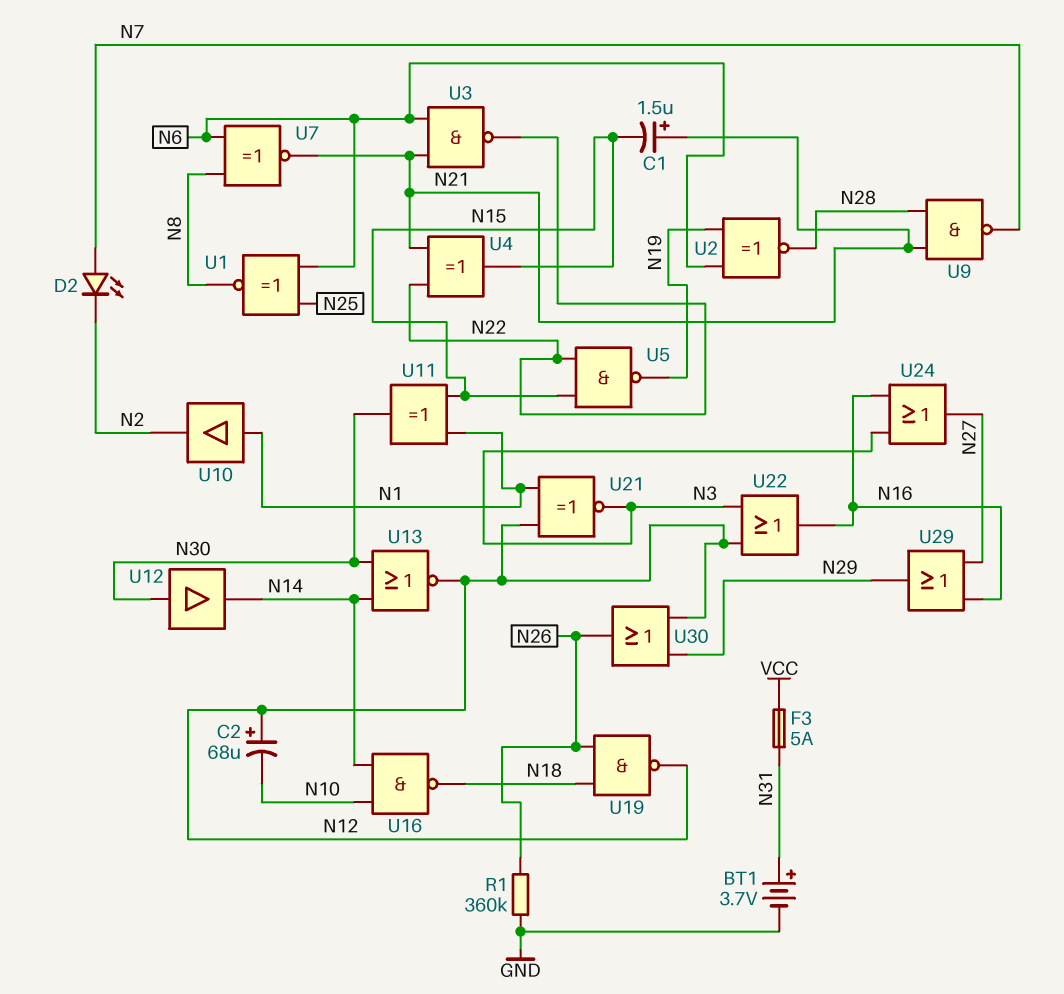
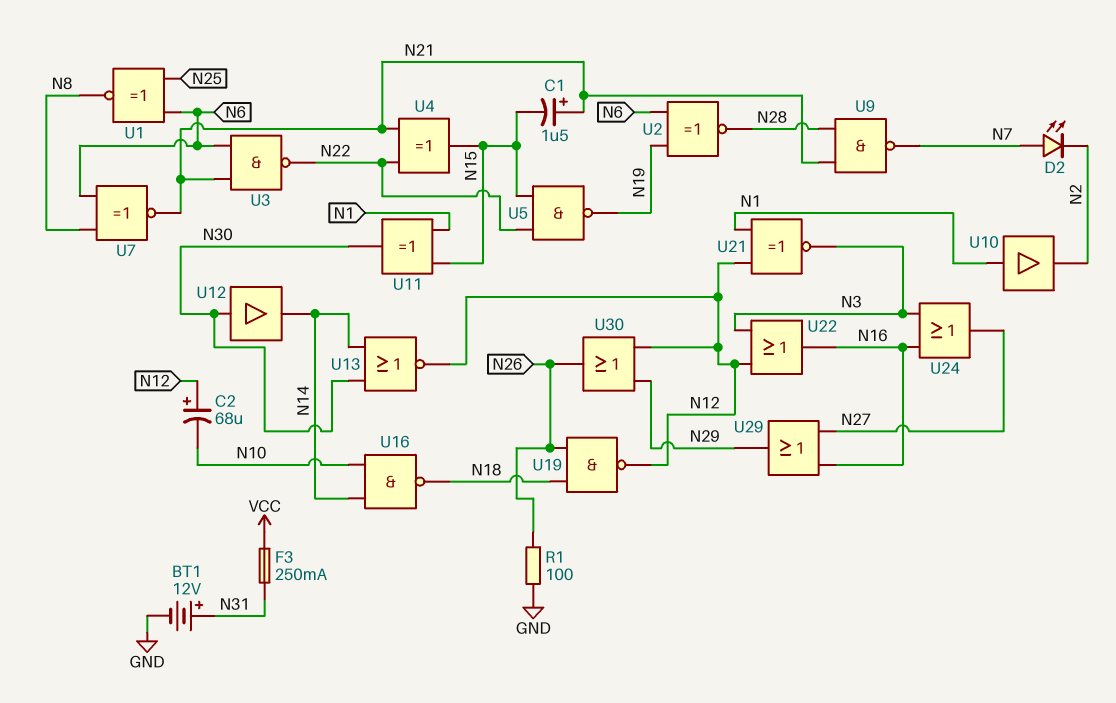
BT1: 3.7V (plus N31, minus GND) -> 12V (plus N31, minus GND)
F3: 5A (N31, VCC) -> 250mA (N31, VCC)
R1: 360k (GND, N26) -> 100 (GND, N26)

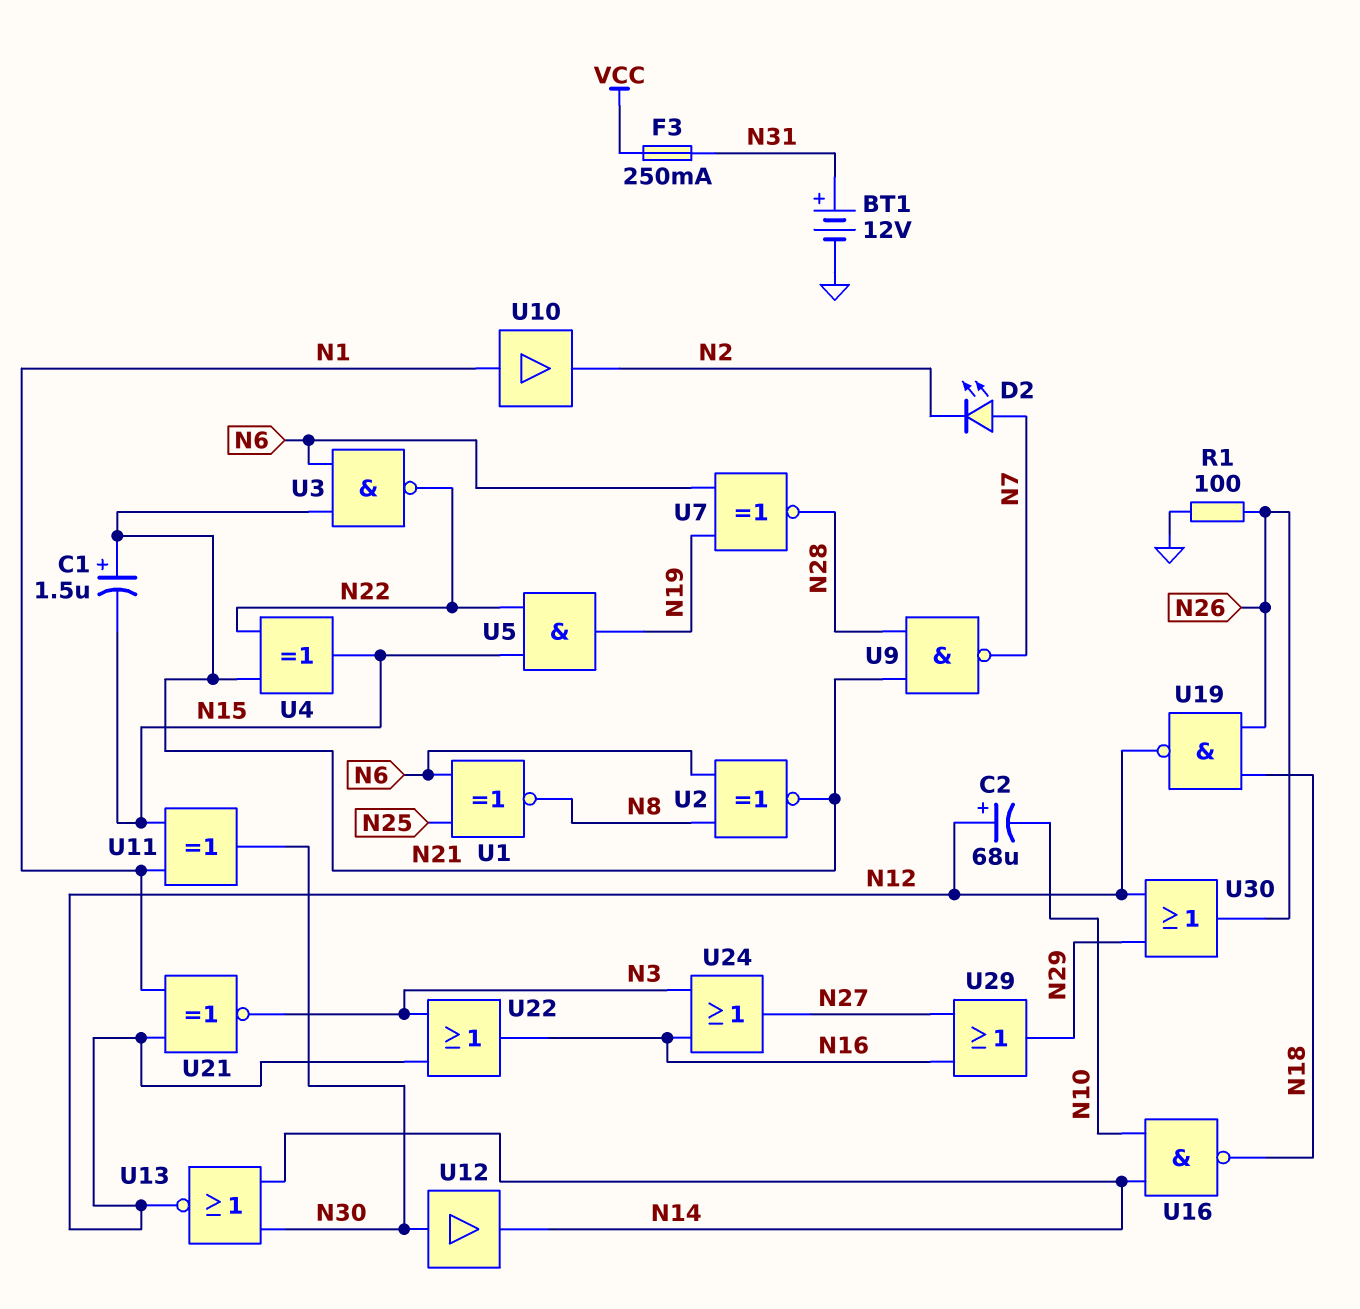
U2: XNOR (in N6, in N19, out N28) -> XNOR (in N6, in N8, out N21)
U5: NAND (in N15, in N22, out N19) -> AND (in N15, in N22, out N19)
U7: XNOR (in N6, in N8, out N21) -> XNOR (in N6, in N19, out N28)

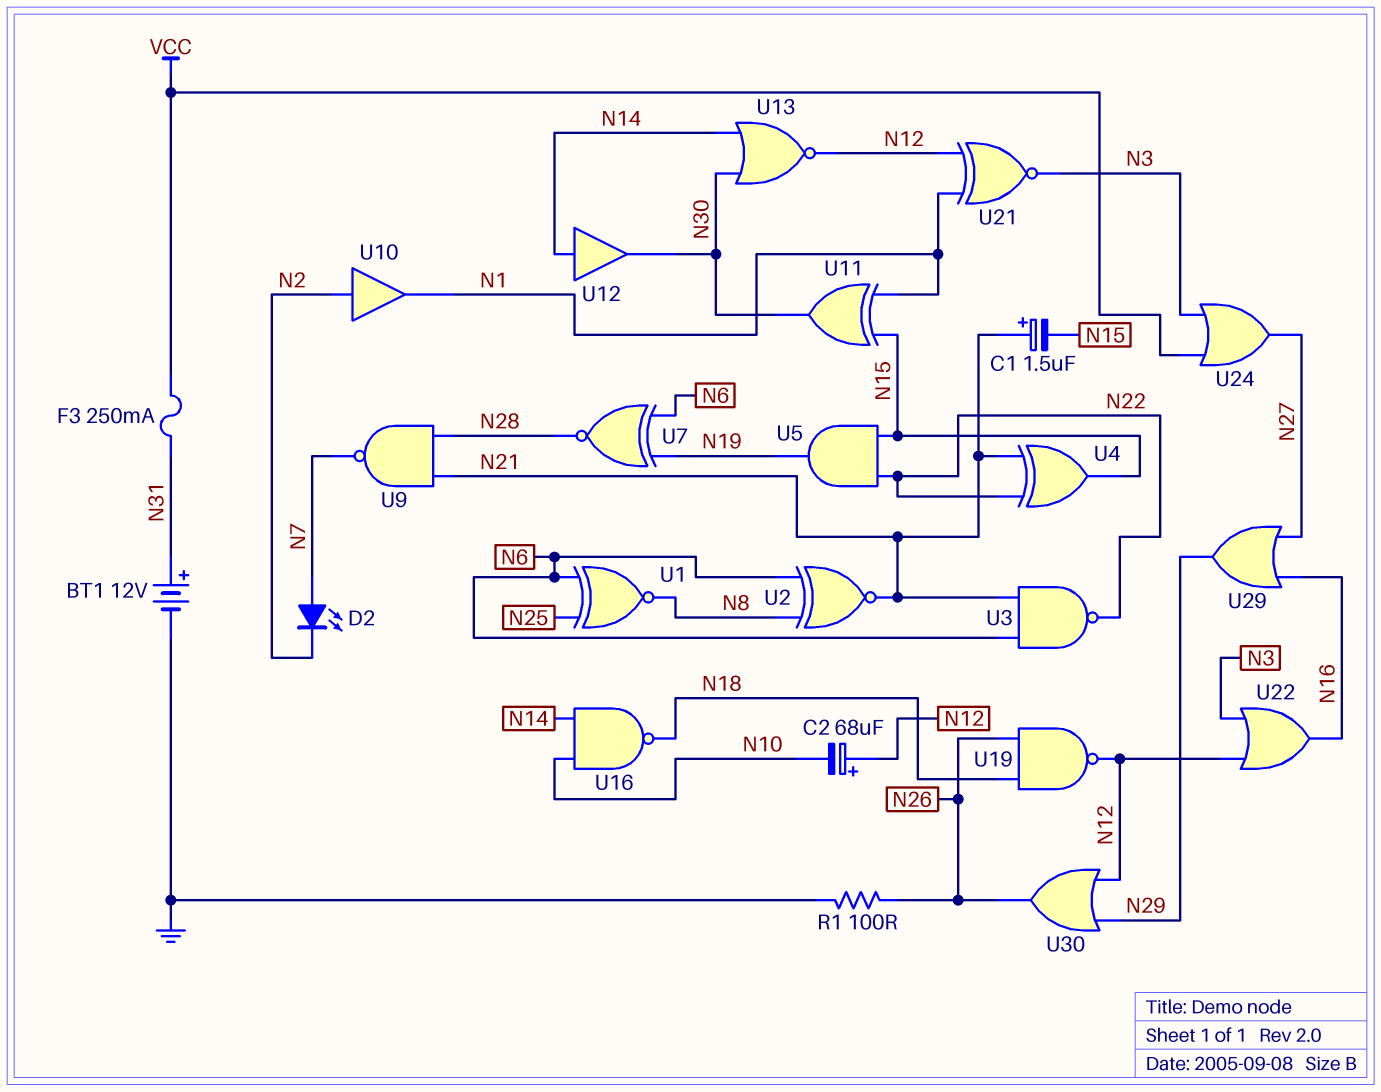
U10: buffer (in N1, out N2) -> buffer (in N2, out N1)
U12: buffer (in N30, out N14) -> buffer (in N14, out N30)
U24: OR (in N3, in N16, out N27) -> OR (in N3, in VCC, out N27)

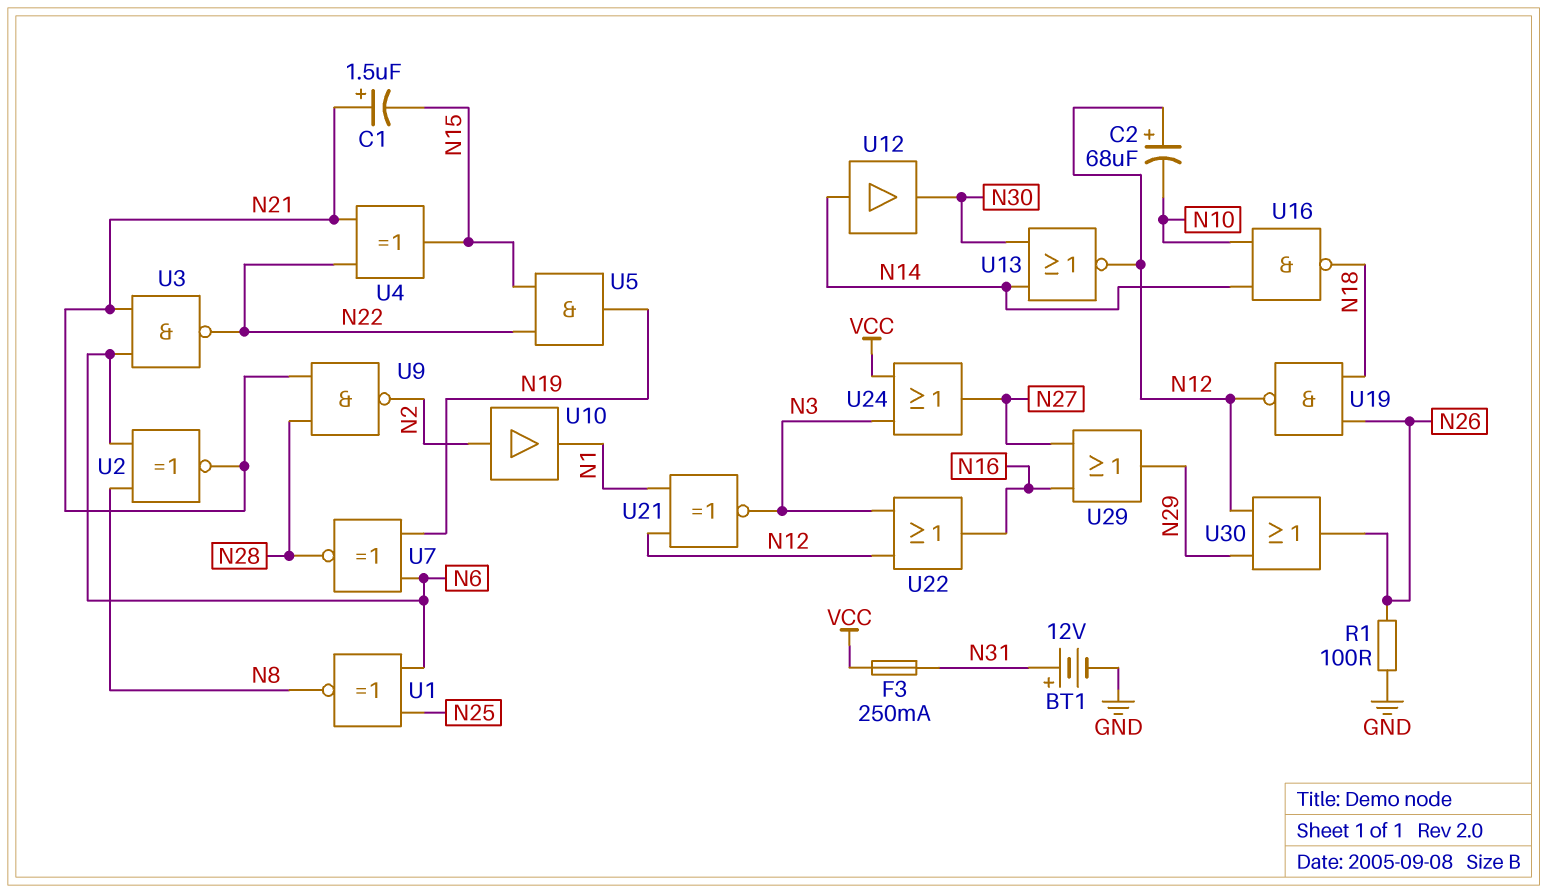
D2: LED (A N7, K N2) -> none
U9: NAND (in N21, in N28, out N7) -> NAND (in N21, in N28, out N2)
U11: XOR (in N1, in N15, out N30) -> none

